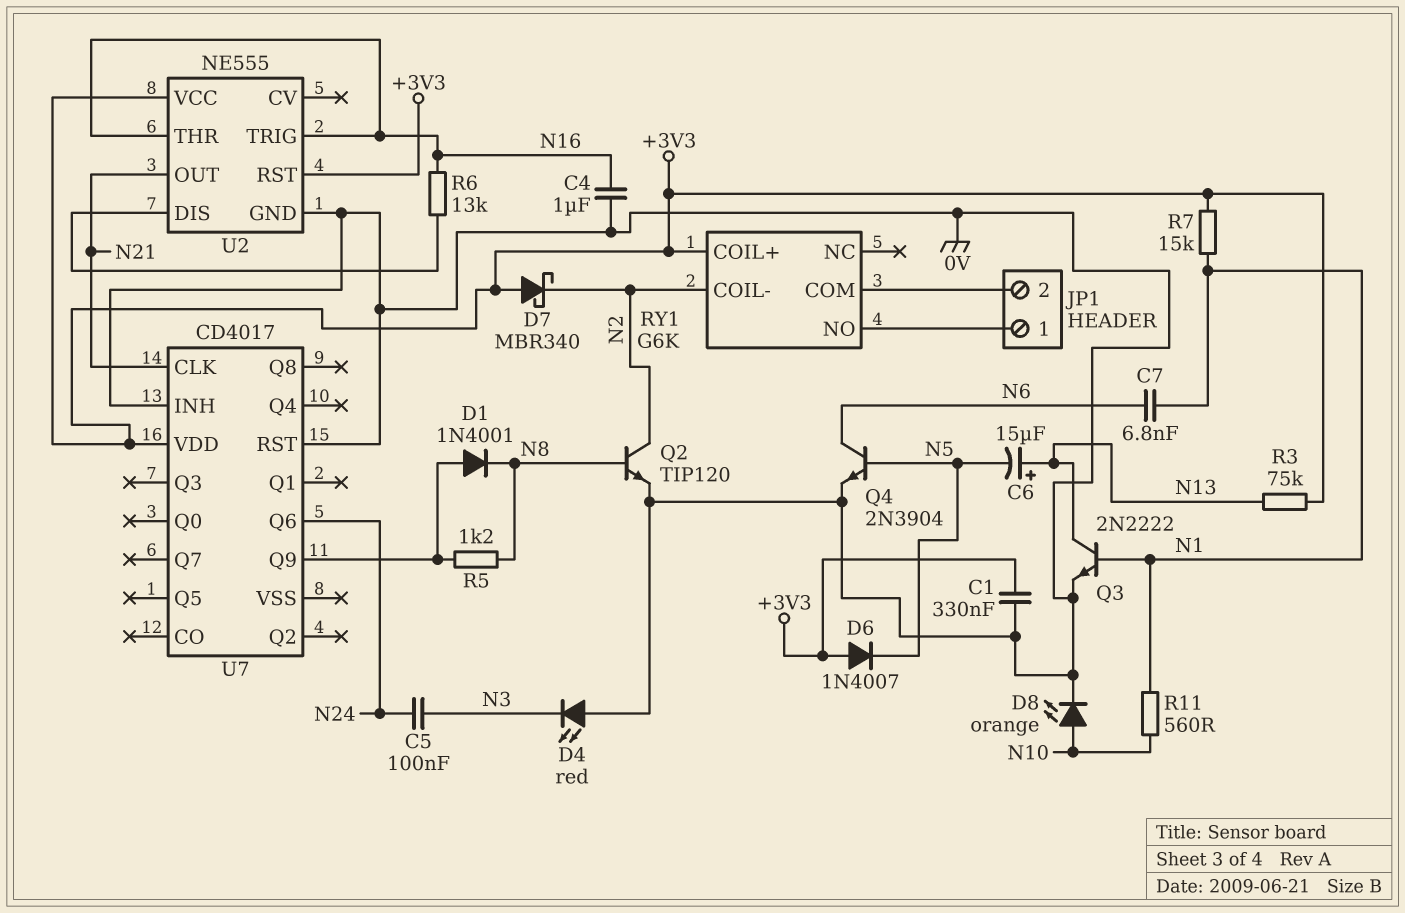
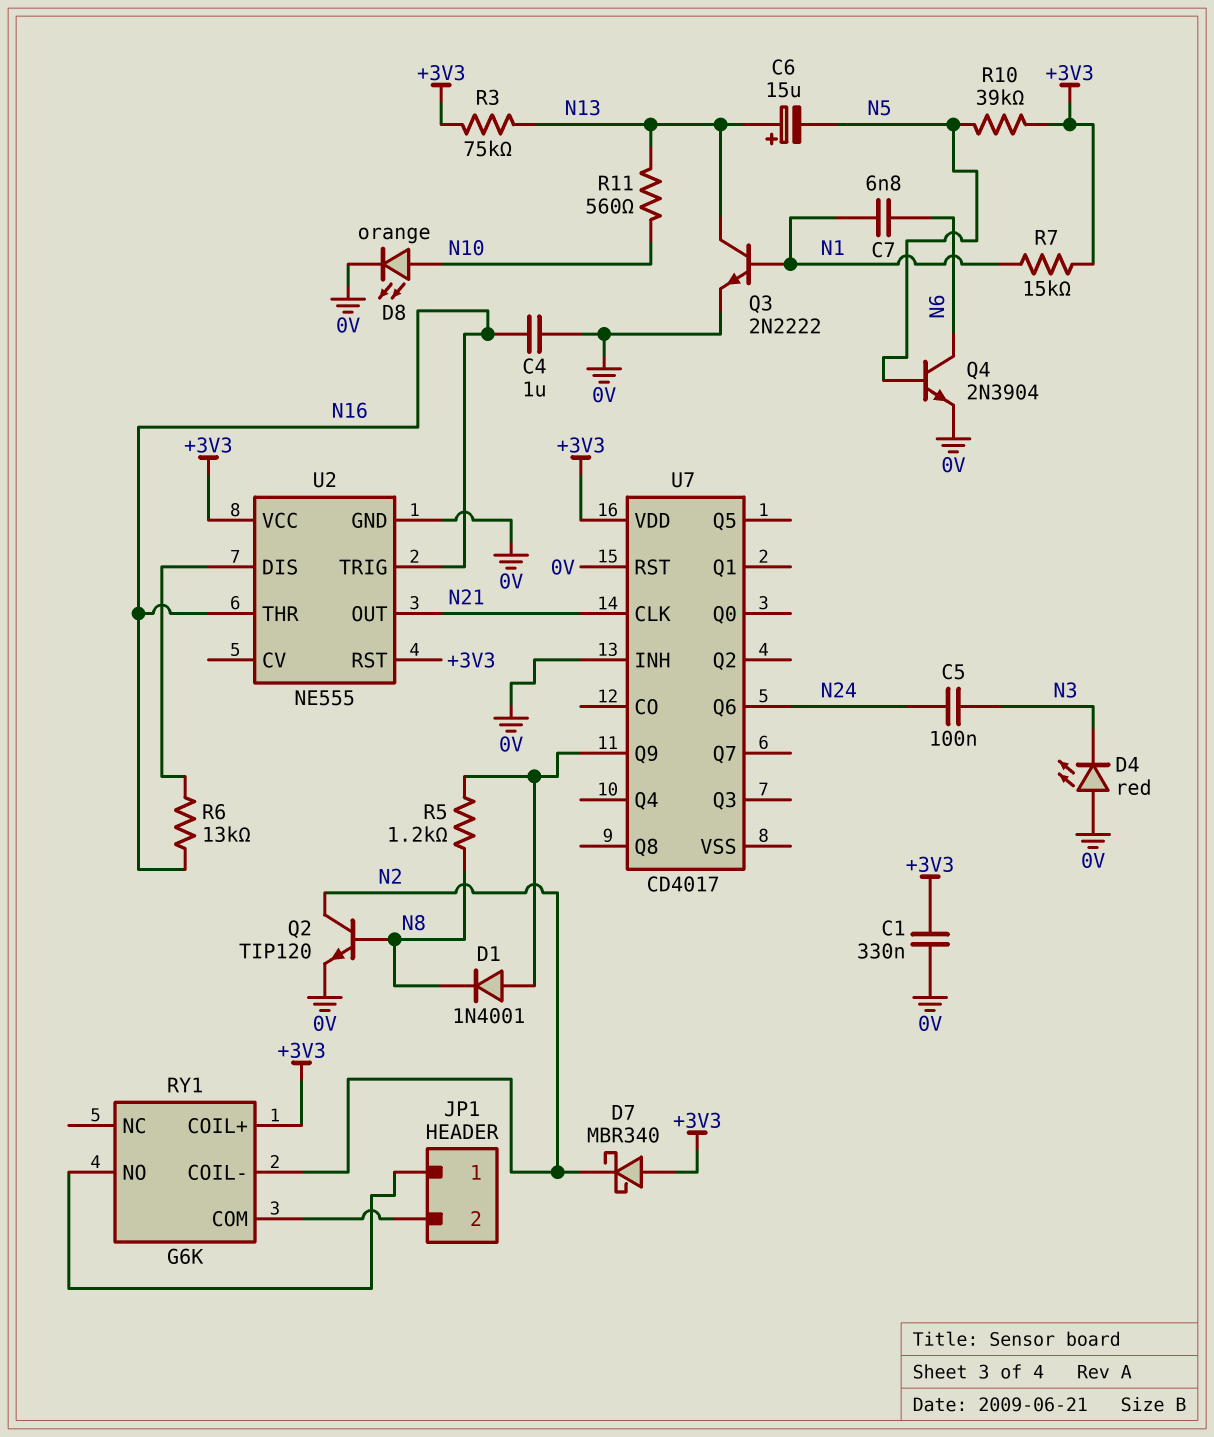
D6: diode 1N4007 (A +3V3, K N5) -> none
R10: none -> 39k (+3V3, N5)
R11: 560 (N1, N10) -> 560 (N10, N13)

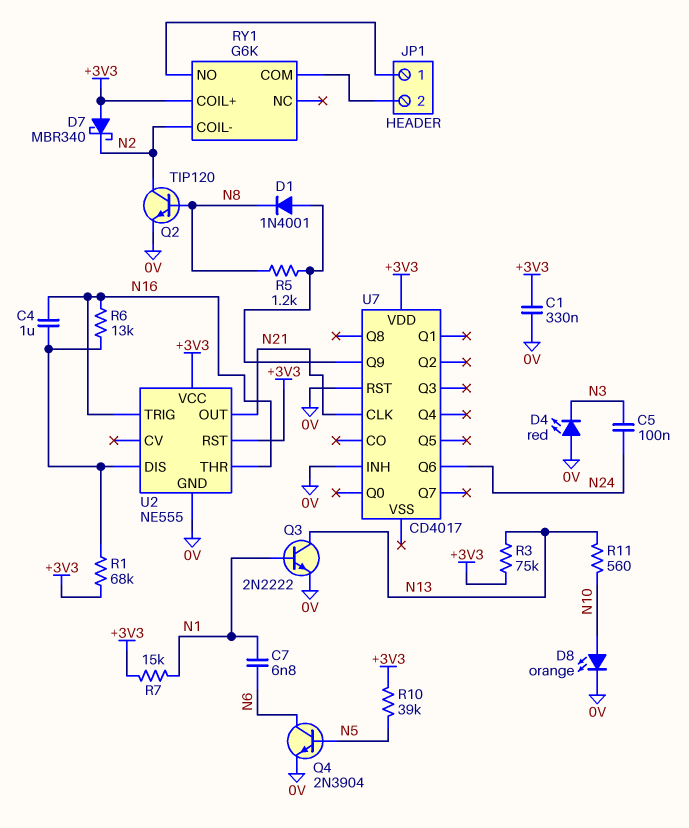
C4: 1uF (0V, N16) -> 1uF (N16, U2/DIS)
C6: 15uF (plus N13, minus N5) -> none
R1: none -> 68k (+3V3, U2/DIS)

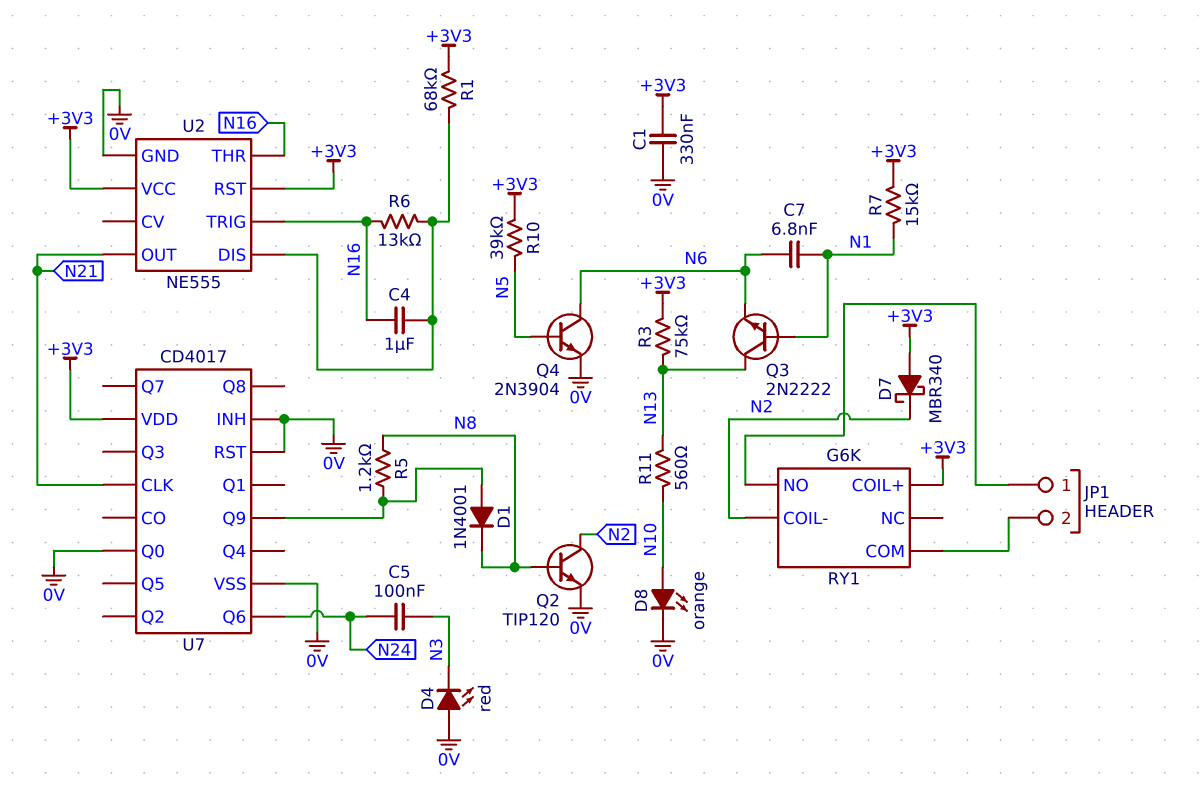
Q3: NPN 2N2222 (B N1, C N13, E 0V) -> NPN 2N2222 (B N1, C N13, E N6)
U7 pin Q0: none -> 0V
U7 pin VSS: none -> 0V

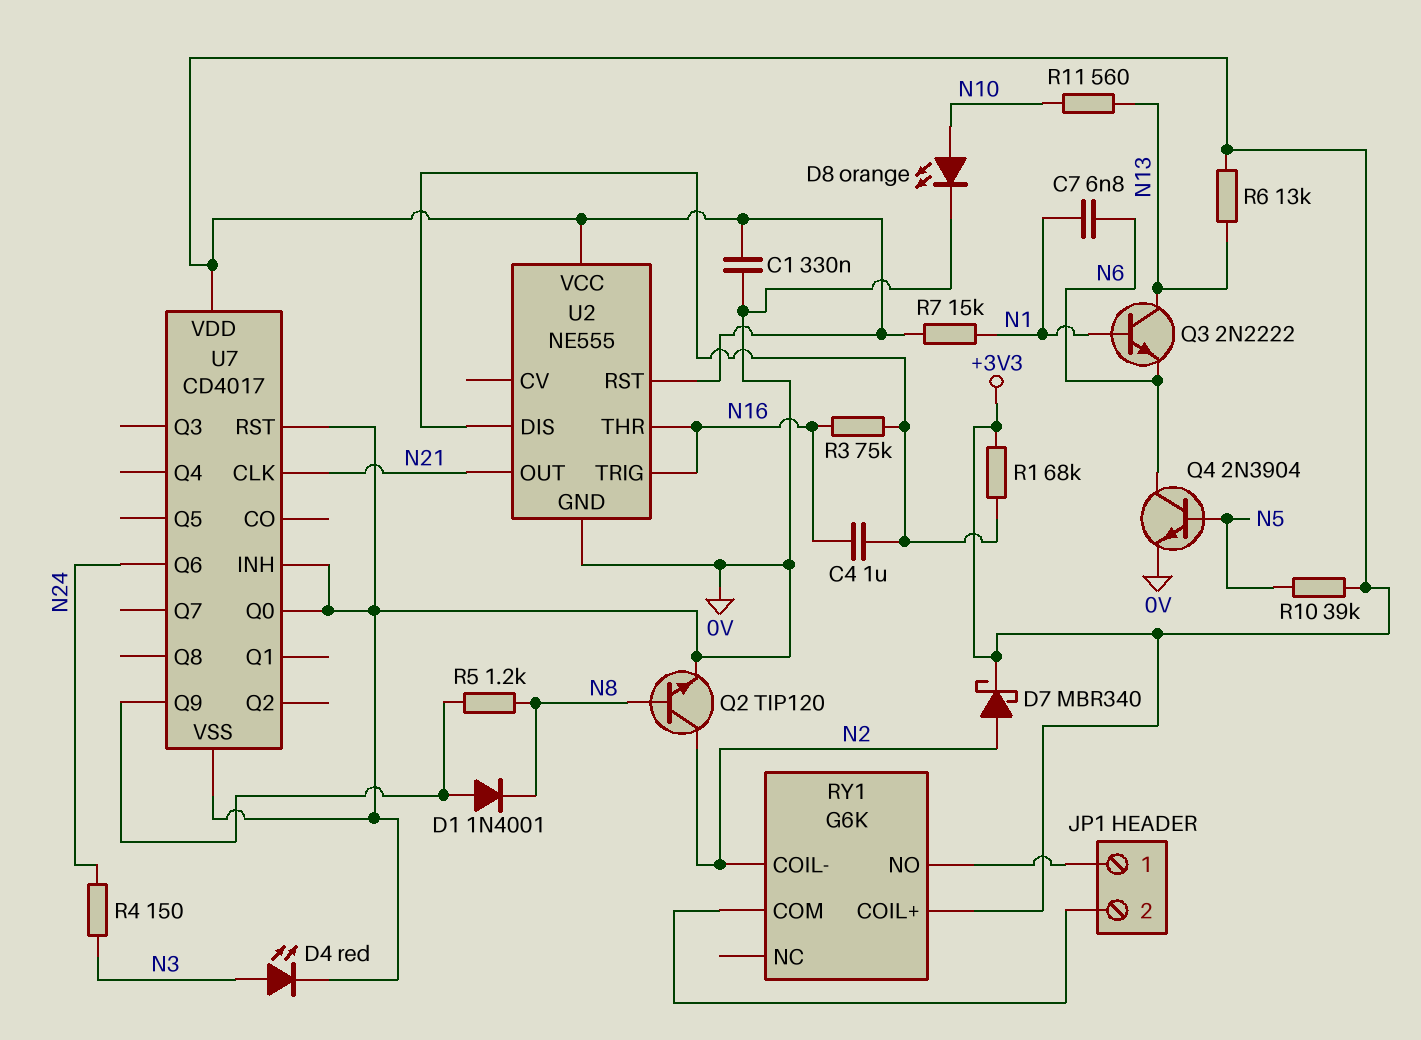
C5: 100nF (N3, N24) -> none
D4: LED red (A 0V, K N3) -> LED red (A N3, K 0V)
D7: schottky MBR340 (A +3V3, K N2) -> schottky MBR340 (A N2, K +3V3)
R3: 75k (+3V3, N13) -> 75k (N16, U2/DIS)
R4: none -> 150 (N3, N24)
R6: 13k (N16, U2/DIS) -> 13k (+3V3, N13)

